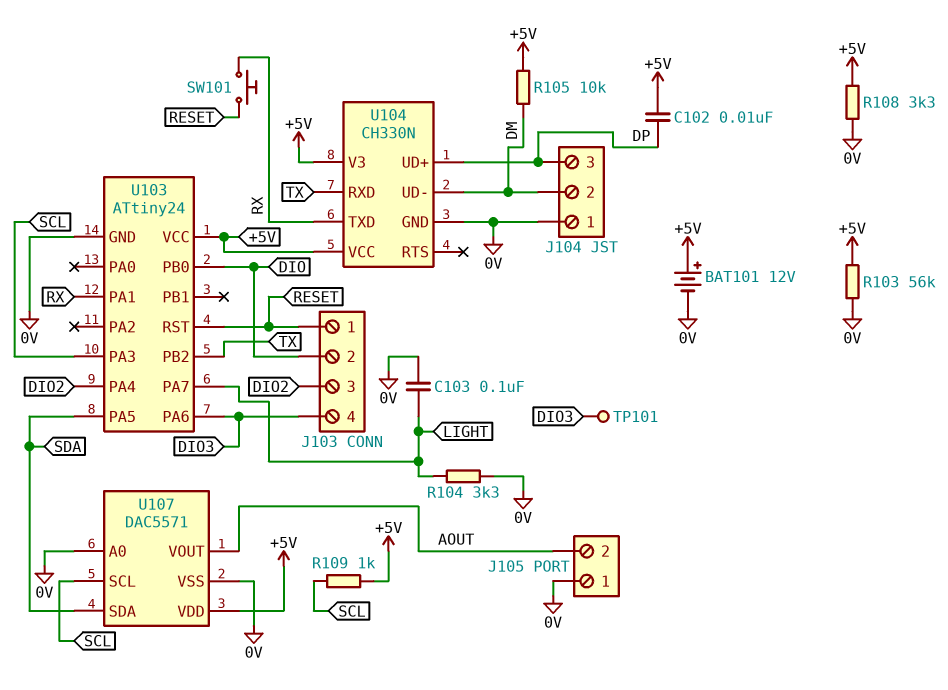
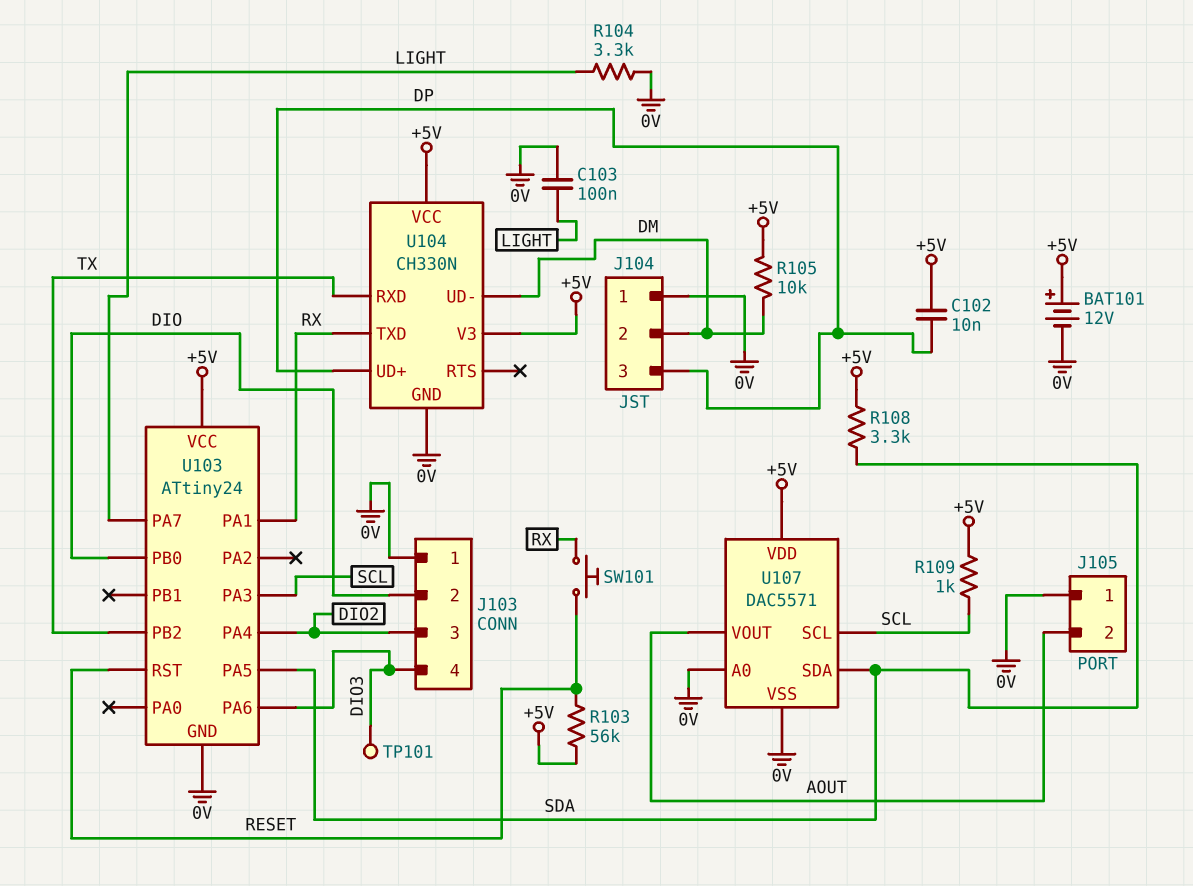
J103 pin 1: RESET -> 0V
R103: 56k (+5V, 0V) -> 56k (+5V, RESET)
R108: 3.3k (+5V, 0V) -> 3.3k (+5V, SDA)

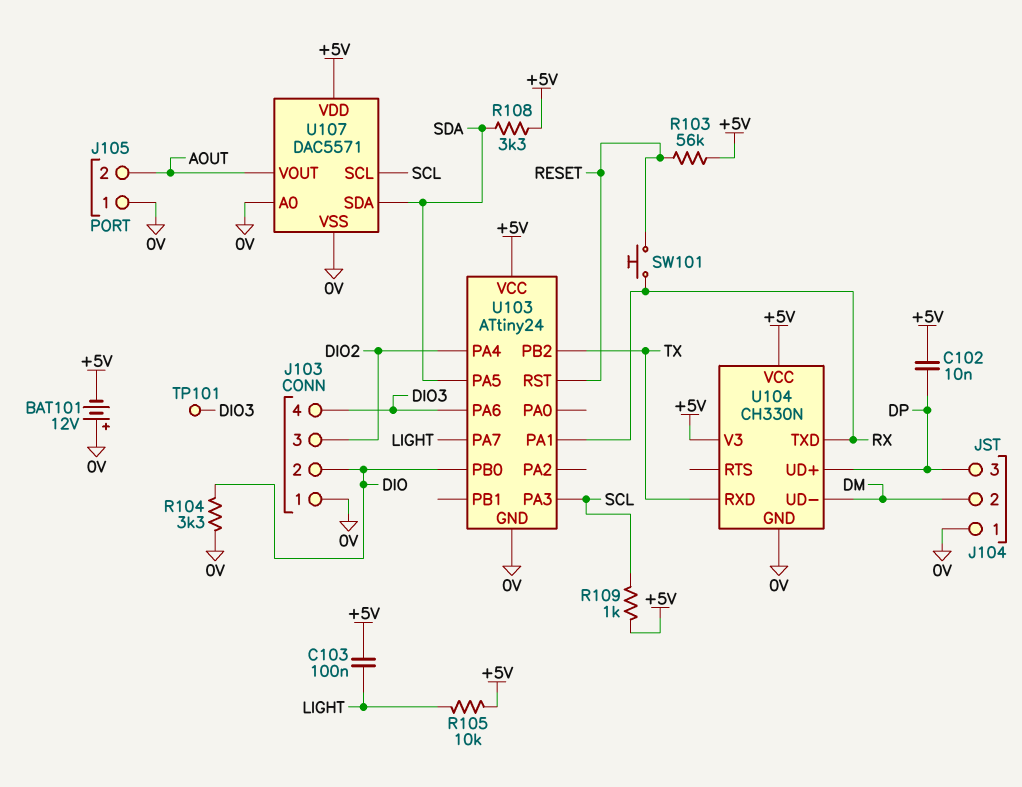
BAT101: 12V (plus +5V, minus 0V) -> 12V (plus 0V, minus +5V)
C103: 100nF (0V, LIGHT) -> 100nF (+5V, LIGHT)
R104: 3.3k (0V, LIGHT) -> 3.3k (0V, DIO)
R105: 10k (+5V, DM) -> 10k (+5V, LIGHT)

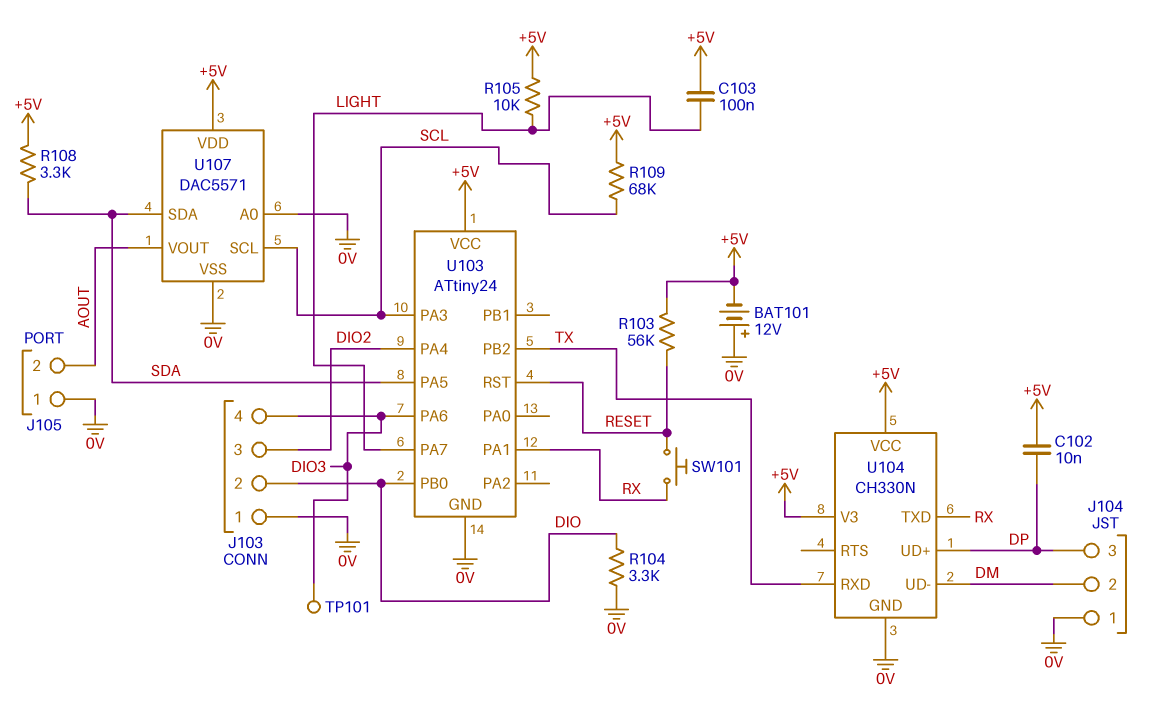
R109: 1k (+5V, SCL) -> 68k (+5V, SCL)

